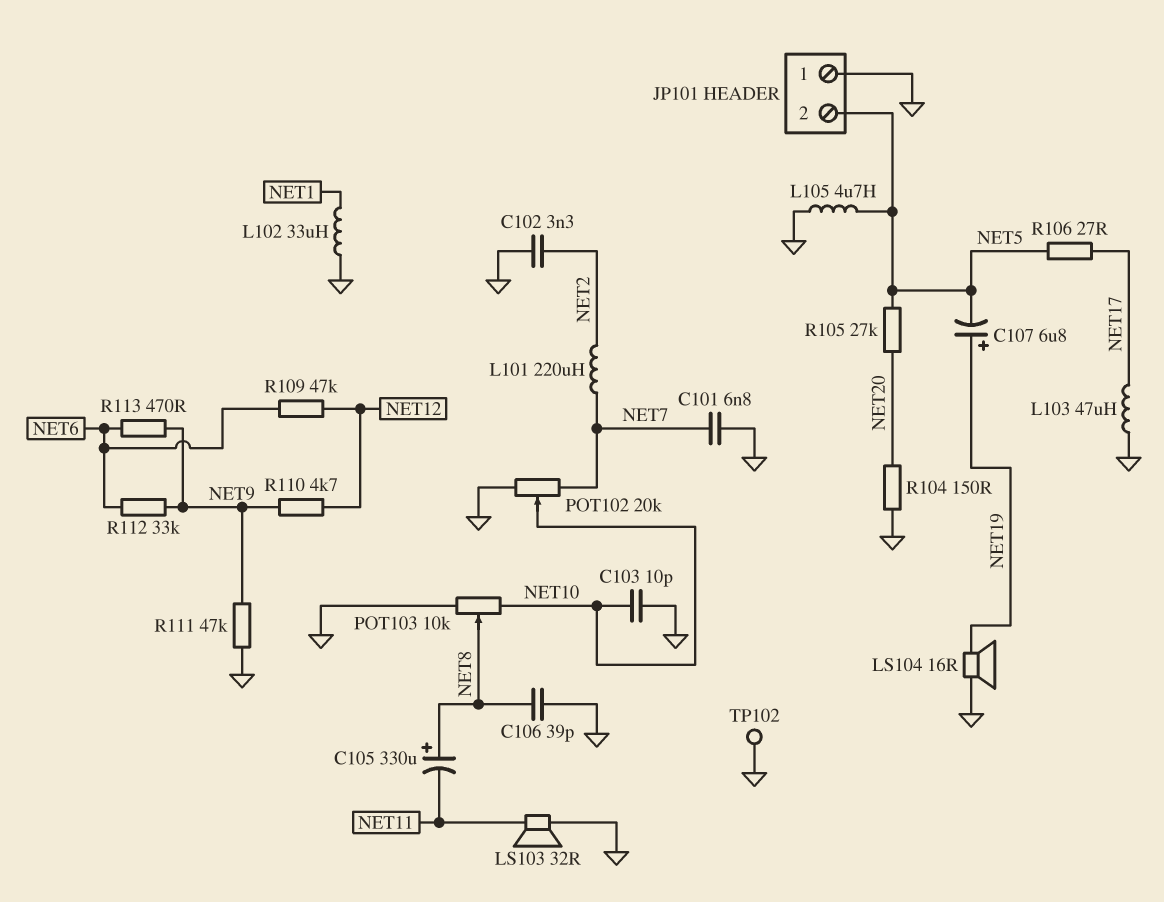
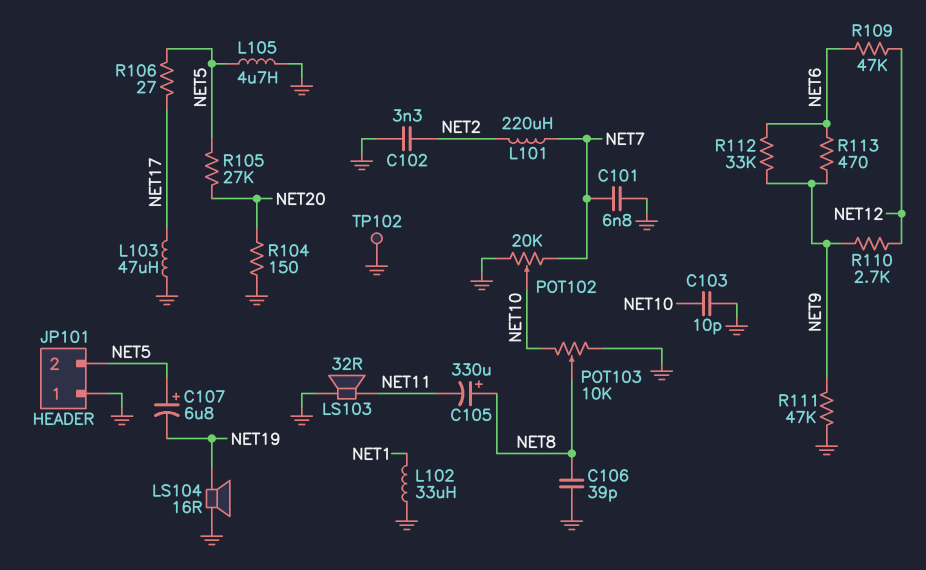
C107: 6.8uF (plus NET19, minus NET5) -> 6.8uF (plus NET5, minus NET19)
R110: 4.7k (NET9, NET12) -> 2.7k (NET9, NET12)

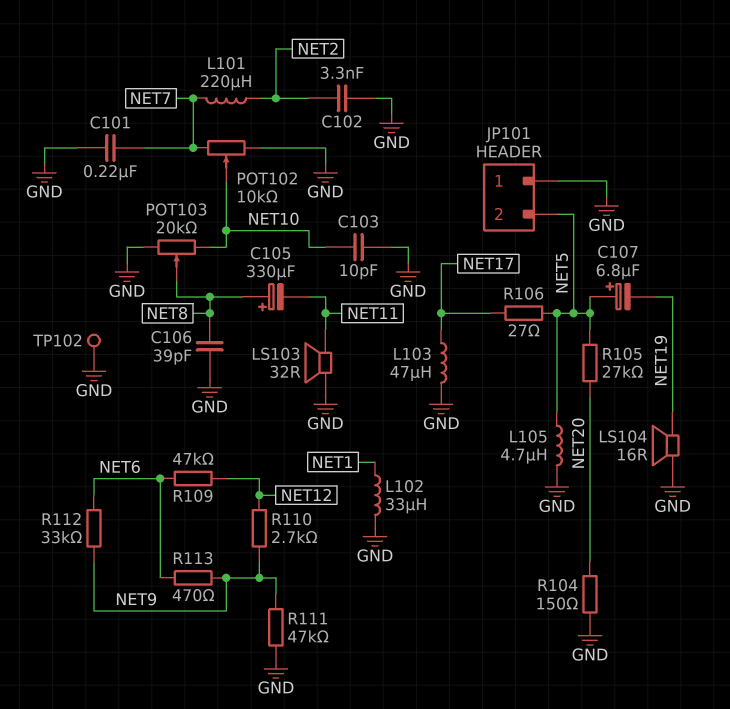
C101: 6.8nF (GND, NET7) -> 220nF (GND, NET7)
POT102: 20k (GND, NET7, wiper NET10) -> 10k (GND, NET7, wiper NET10)
POT103: 10k (GND, NET10, wiper NET8) -> 20k (GND, NET10, wiper NET8)

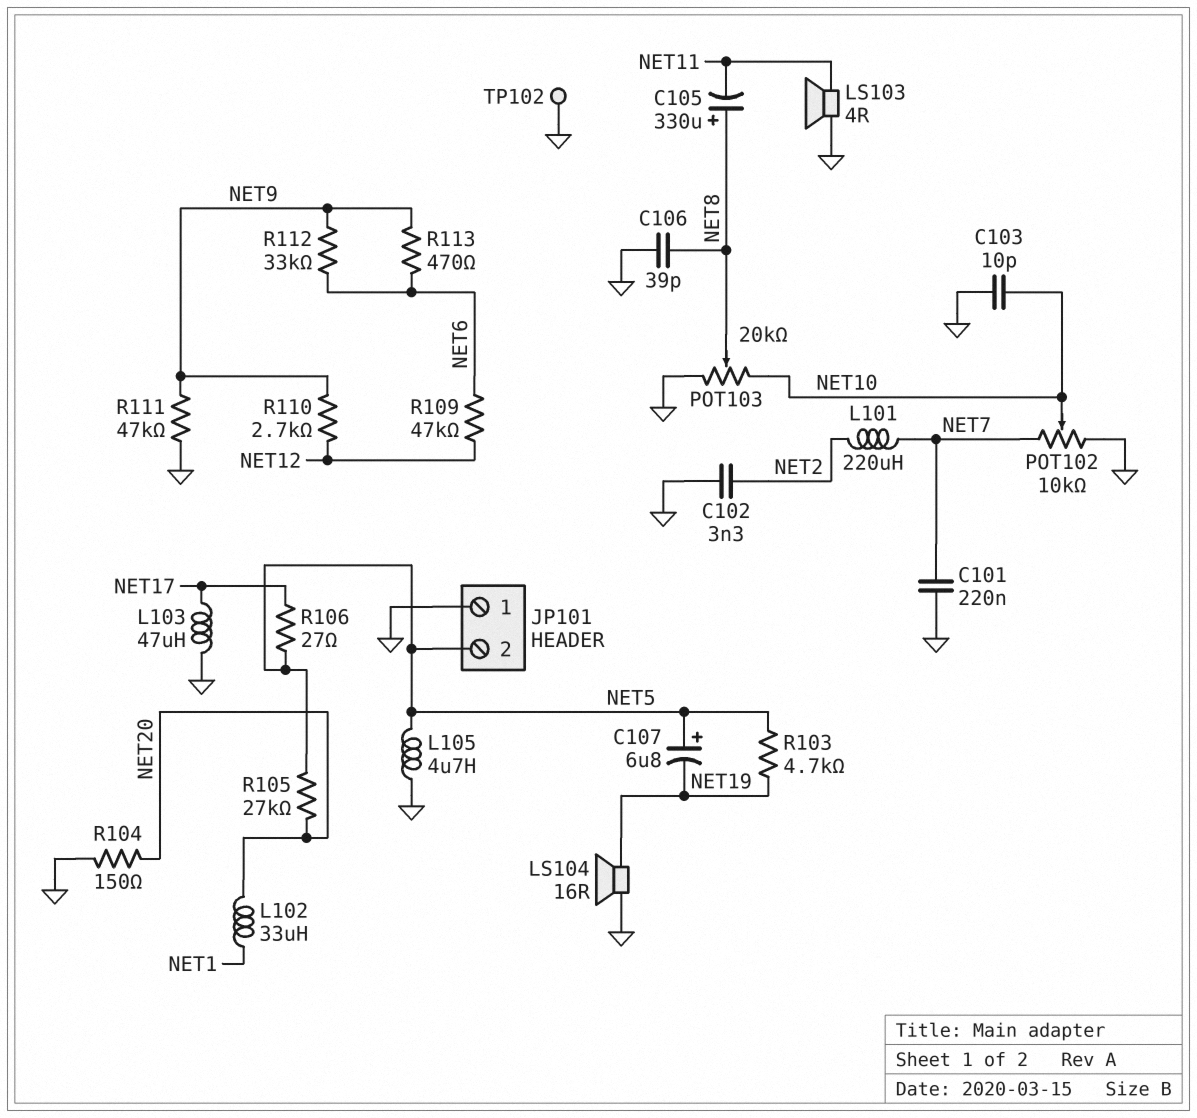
L102: 33uH (GND, NET1) -> 33uH (NET1, NET20)
LS103: speaker 32R (GND, NET11) -> speaker 4R (GND, NET11)
R103: none -> 4.7k (NET5, NET19)

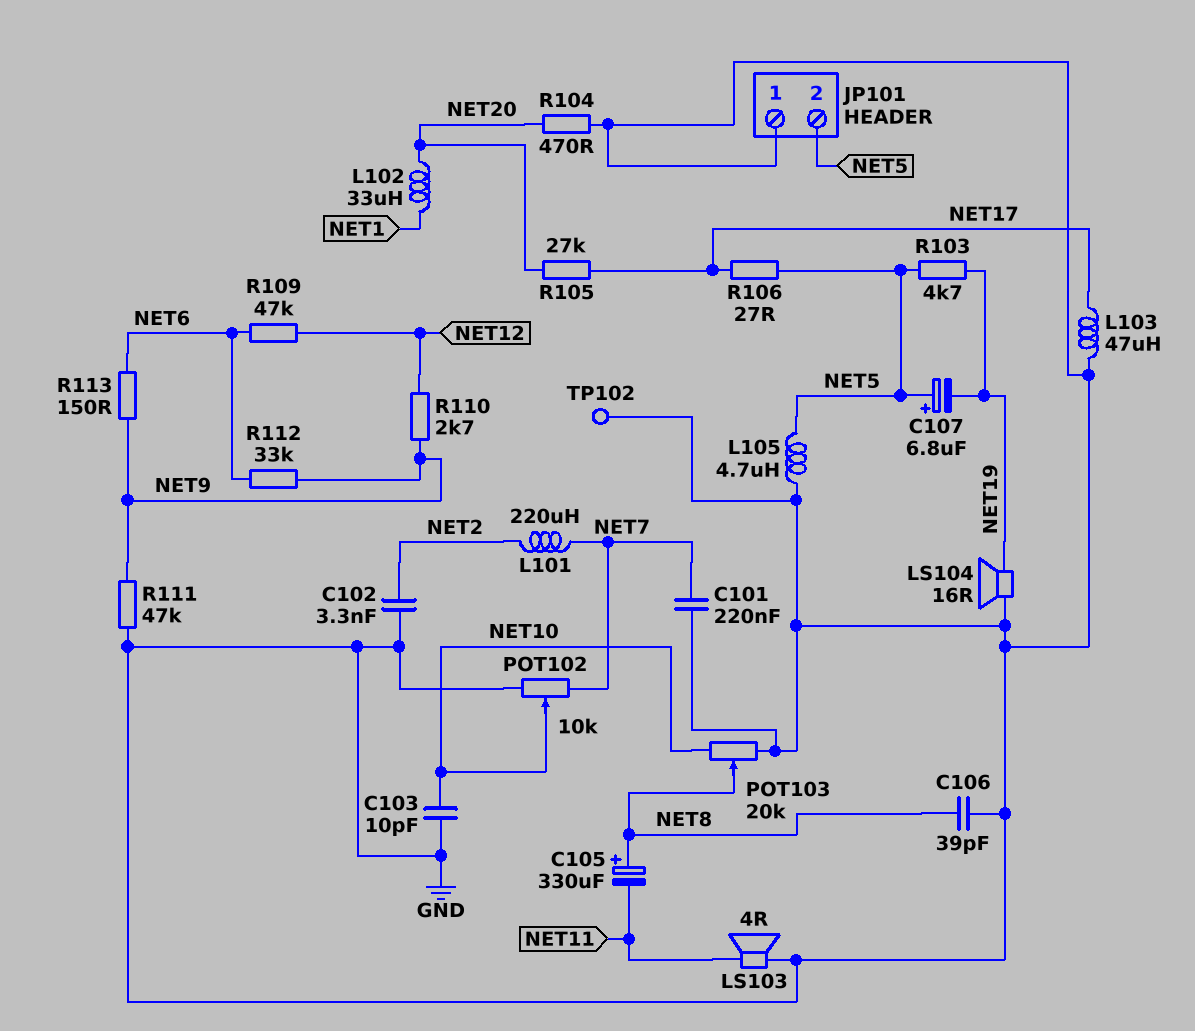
R104: 150 (GND, NET20) -> 470 (GND, NET20)
R105: 27k (NET5, NET20) -> 27k (NET17, NET20)
R113: 470 (NET6, NET9) -> 150 (NET6, NET9)

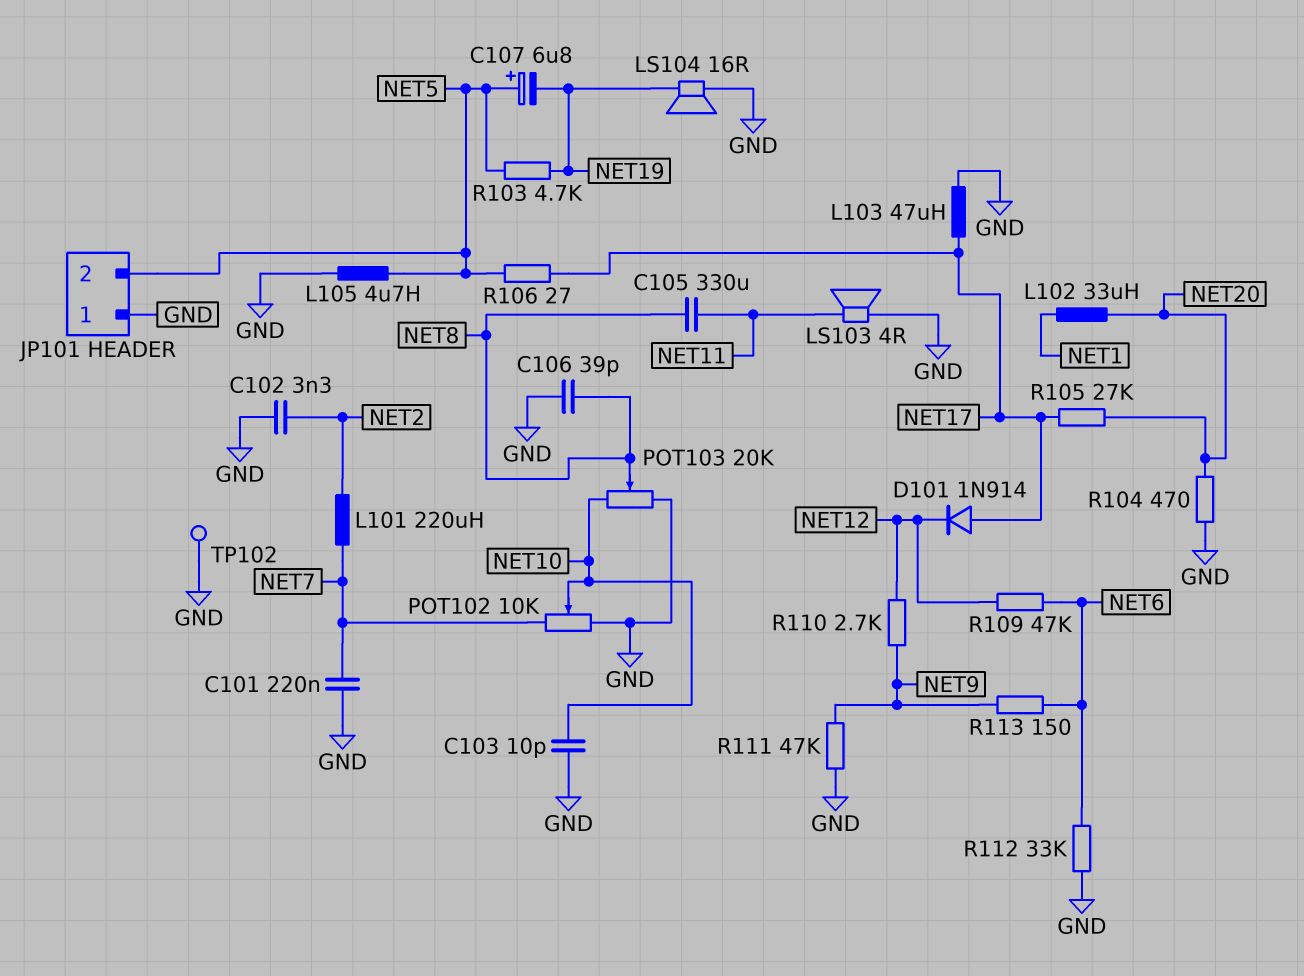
C105: 330uF (plus NET8, minus NET11) -> 330uF (NET8, NET11)
D101: none -> diode 1N914 (A NET17, K NET12)
R112: 33k (NET6, NET9) -> 33k (GND, NET6)

